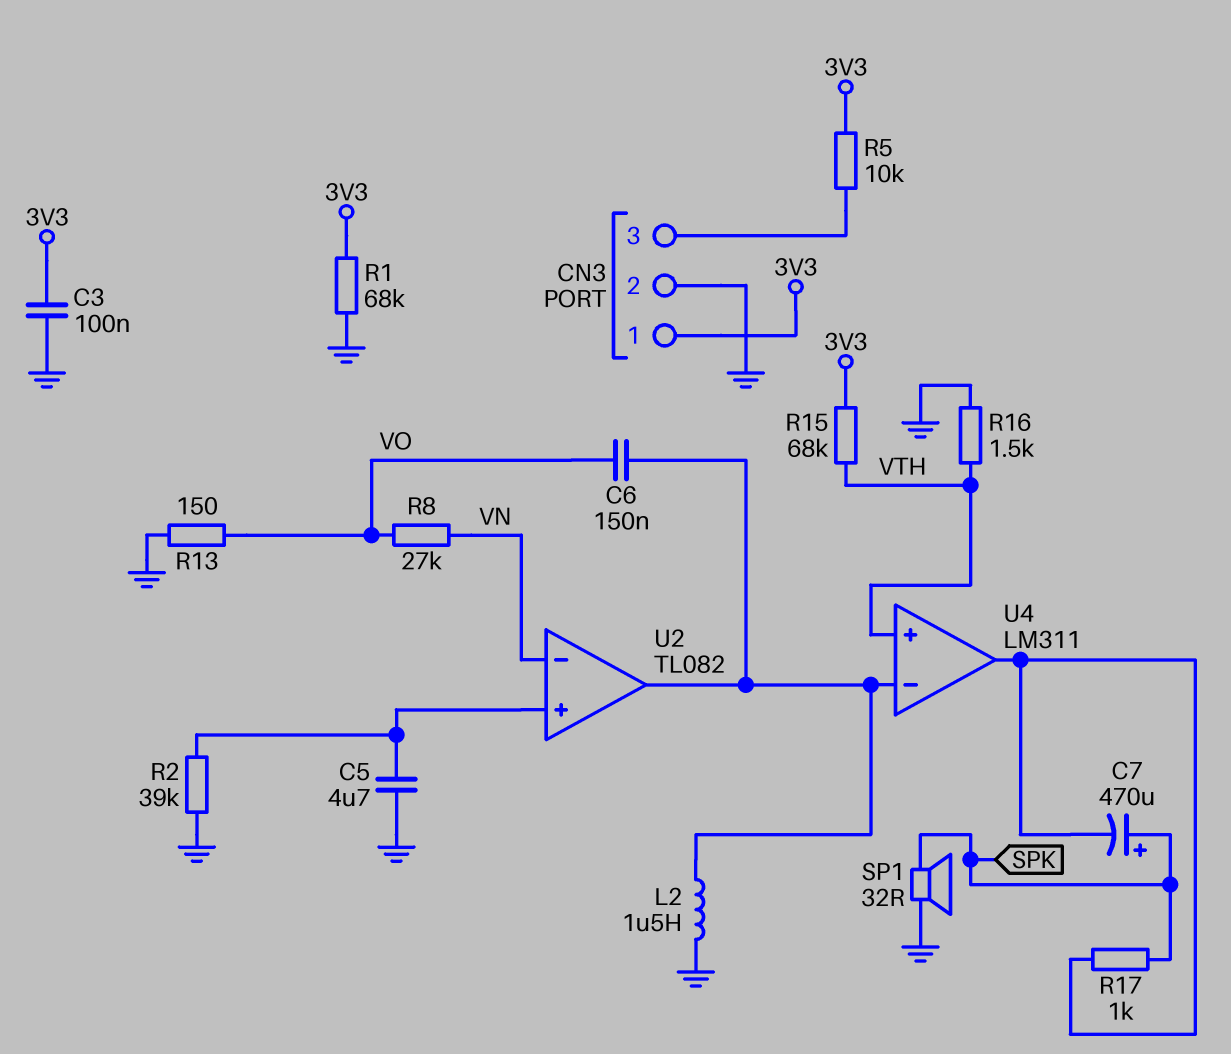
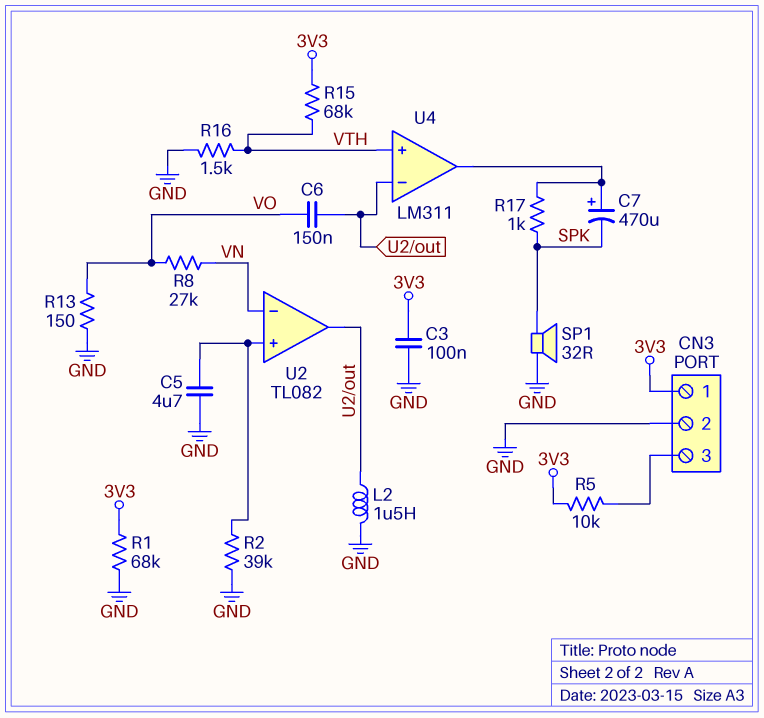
C7: 470uF (plus SPK, minus U4/out) -> 470uF (plus U4/out, minus SPK)

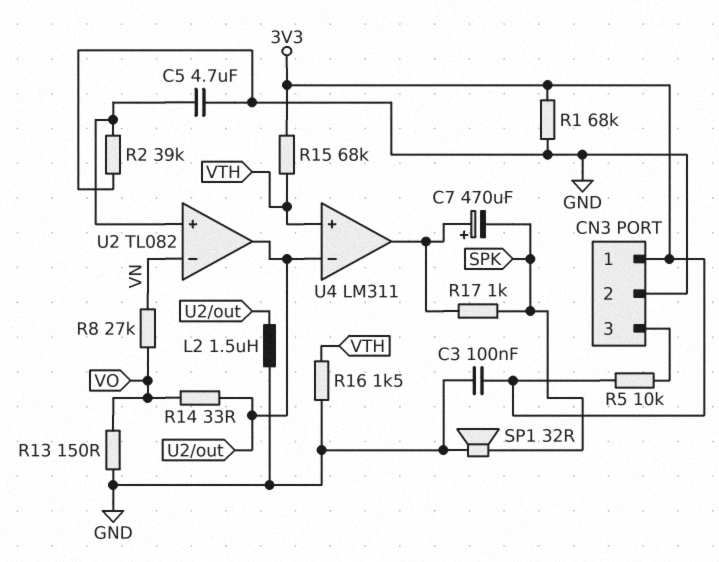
C6: 150nF (U2/out, VO) -> none
R14: none -> 33 (U2/out, VO)

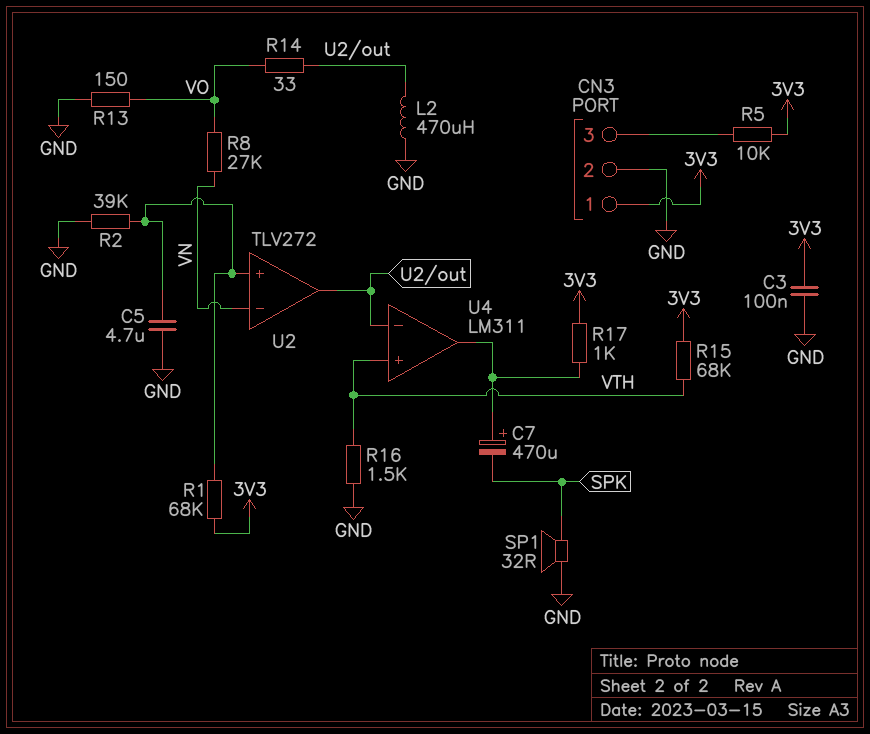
L2: 1.5uH (GND, U2/out) -> 470uH (GND, U2/out)
R1: 68k (3V3, GND) -> 68k (3V3, U2/in+)
R17: 1k (SPK, U4/out) -> 1k (3V3, U4/out)
U2: TL082 -> TLV272

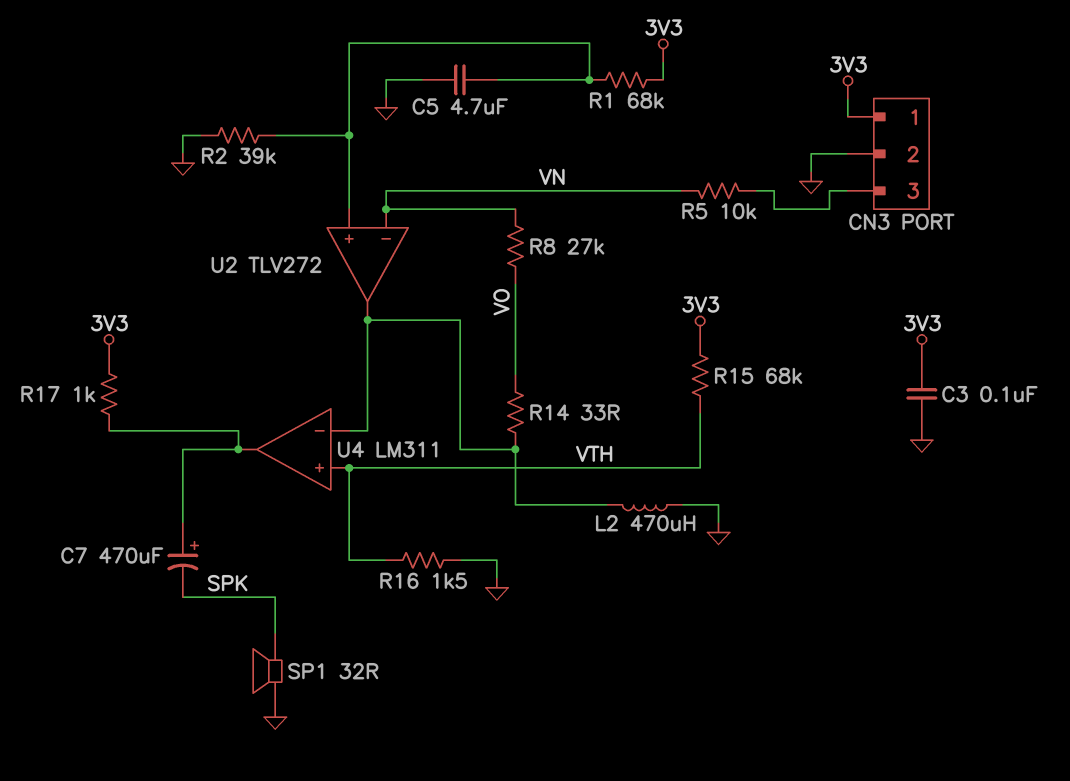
R5: 10k (3V3, CN3/3) -> 10k (CN3/3, VN)
R13: 150 (GND, VO) -> none

